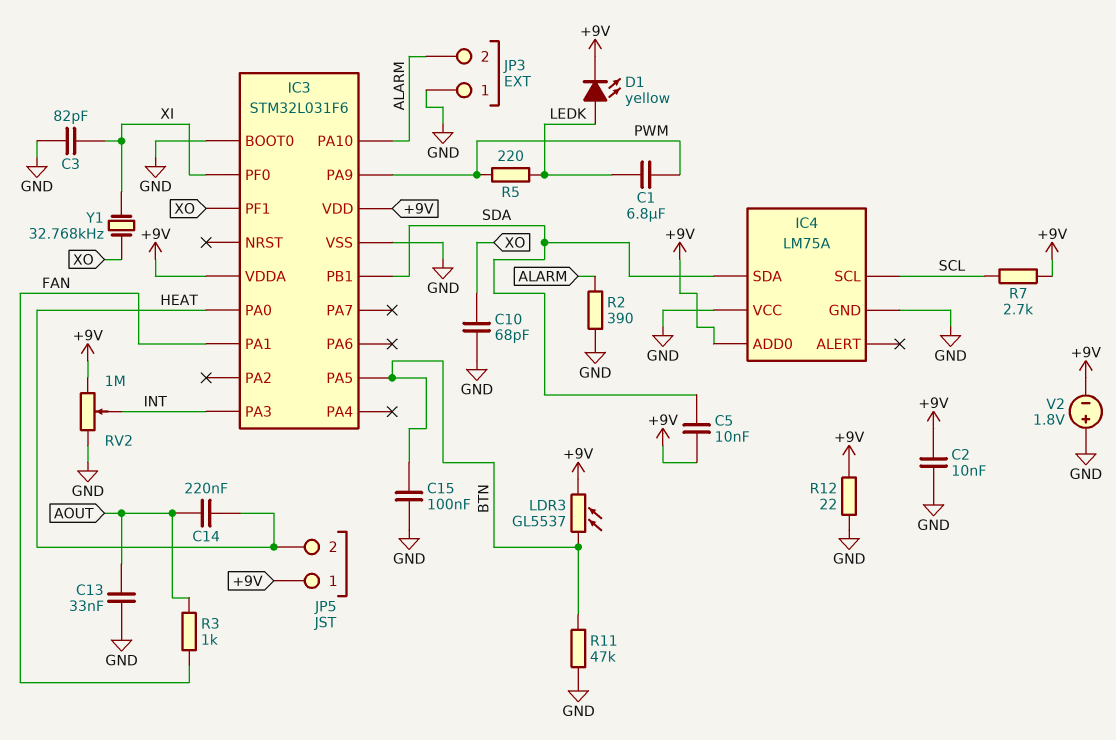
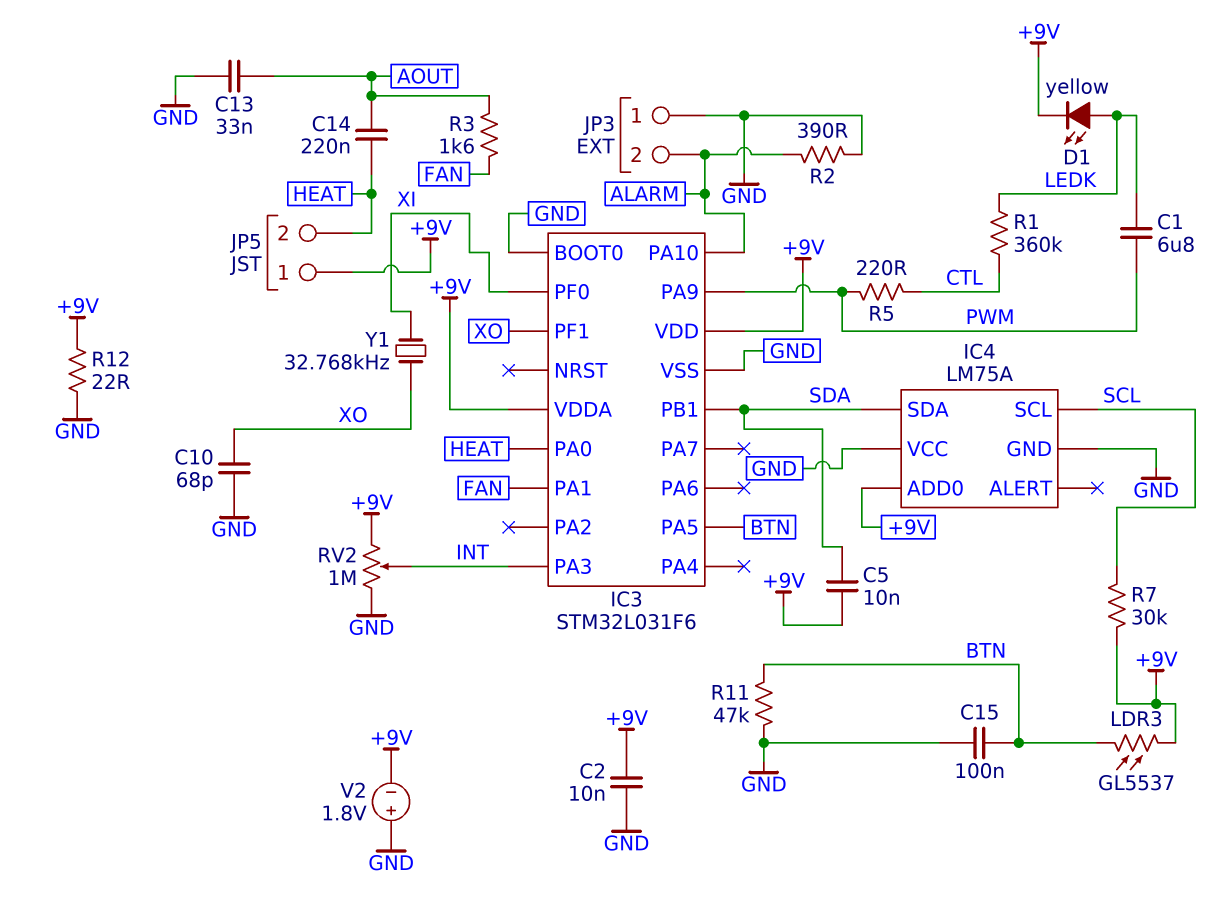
C3: 82pF (GND, XI) -> none
R1: none -> 360k (CTL, LEDK)
R3: 1k (AOUT, FAN) -> 1.6k (AOUT, FAN)
R5: 220 (LEDK, PWM) -> 220 (CTL, PWM)
R7: 2.7k (+9V, SCL) -> 30k (+9V, SCL)

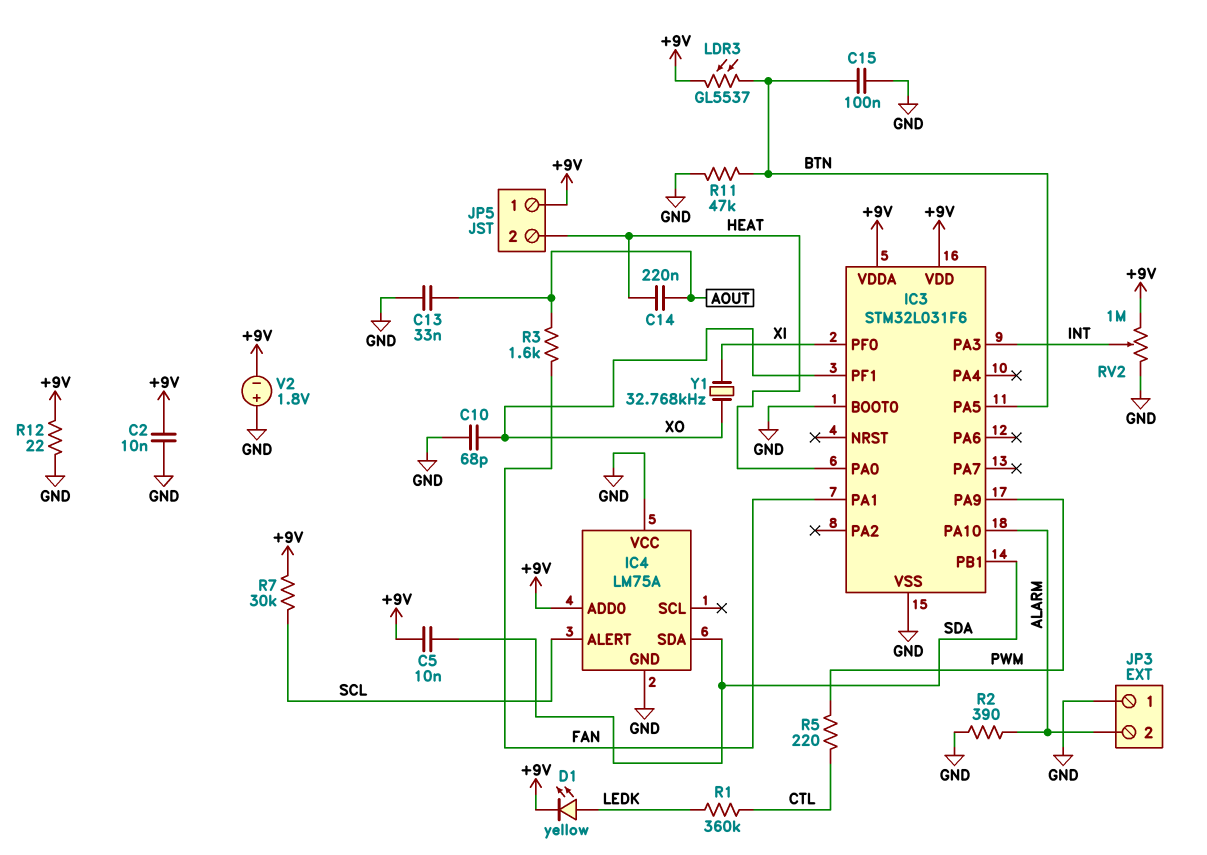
C1: 6.8uF (LEDK, PWM) -> none
IC4 pin ALERT: none -> SCL
IC4 pin SCL: SCL -> none

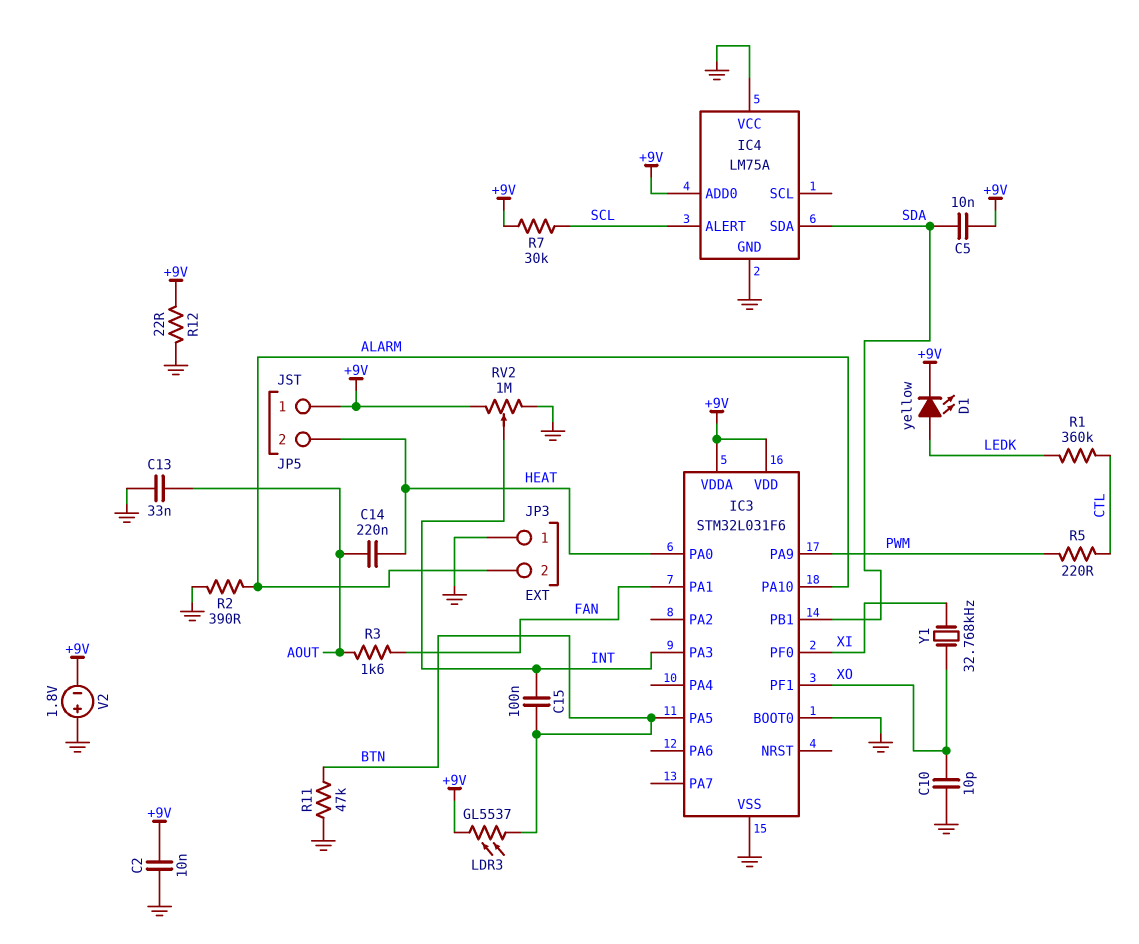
C10: 68pF (GND, XO) -> 10pF (GND, XO)
C15: 100nF (BTN, GND) -> 100nF (BTN, INT)

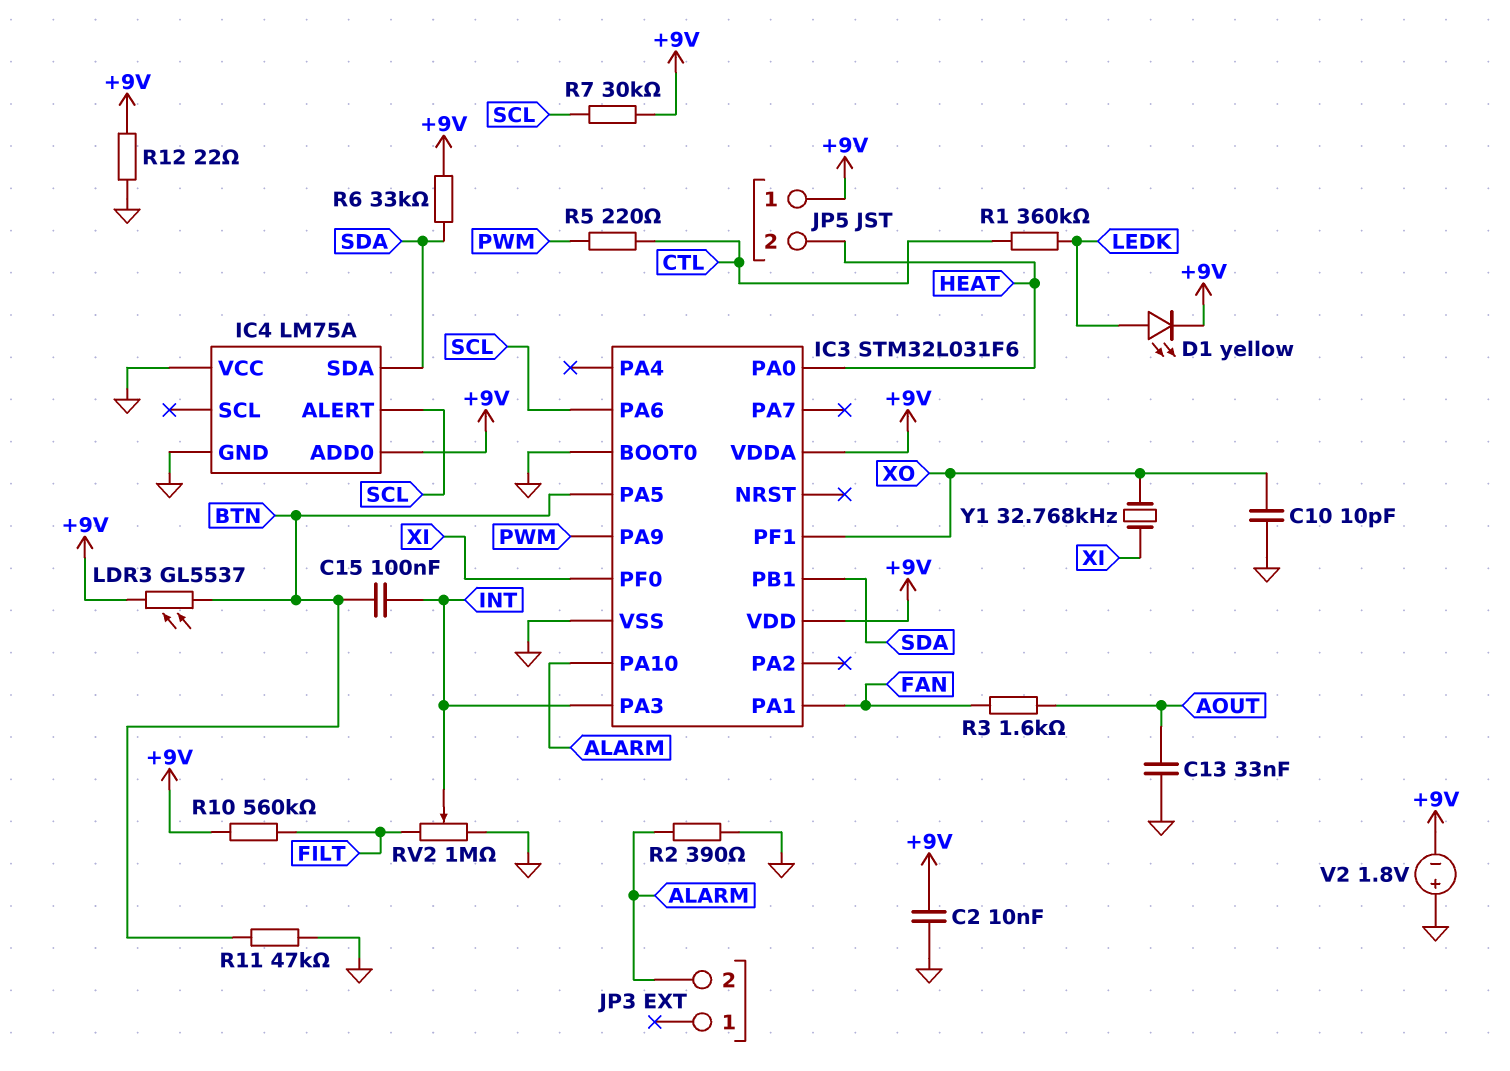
C5: 10nF (+9V, SDA) -> none
C14: 220nF (AOUT, HEAT) -> none
IC3 pin PA6: none -> SCL
JP3 pin 1: GND -> none
R6: none -> 33k (+9V, SDA)
R10: none -> 560k (+9V, FILT)
RV2: 1M (+9V, GND, wiper INT) -> 1M (FILT, GND, wiper INT)

